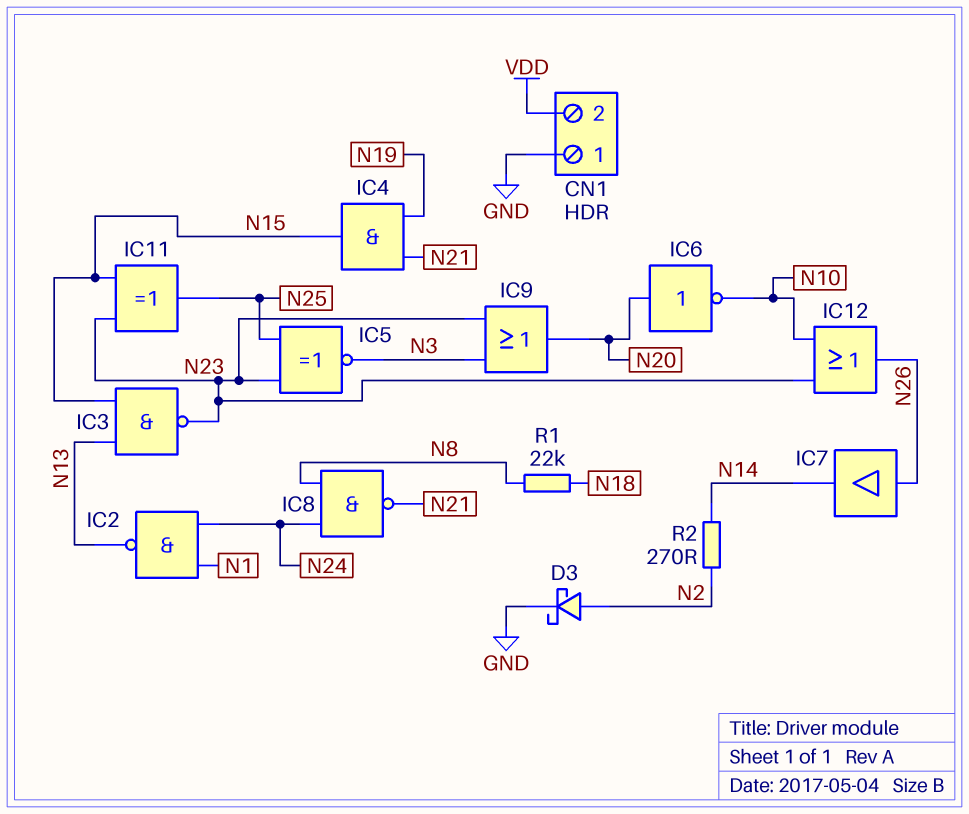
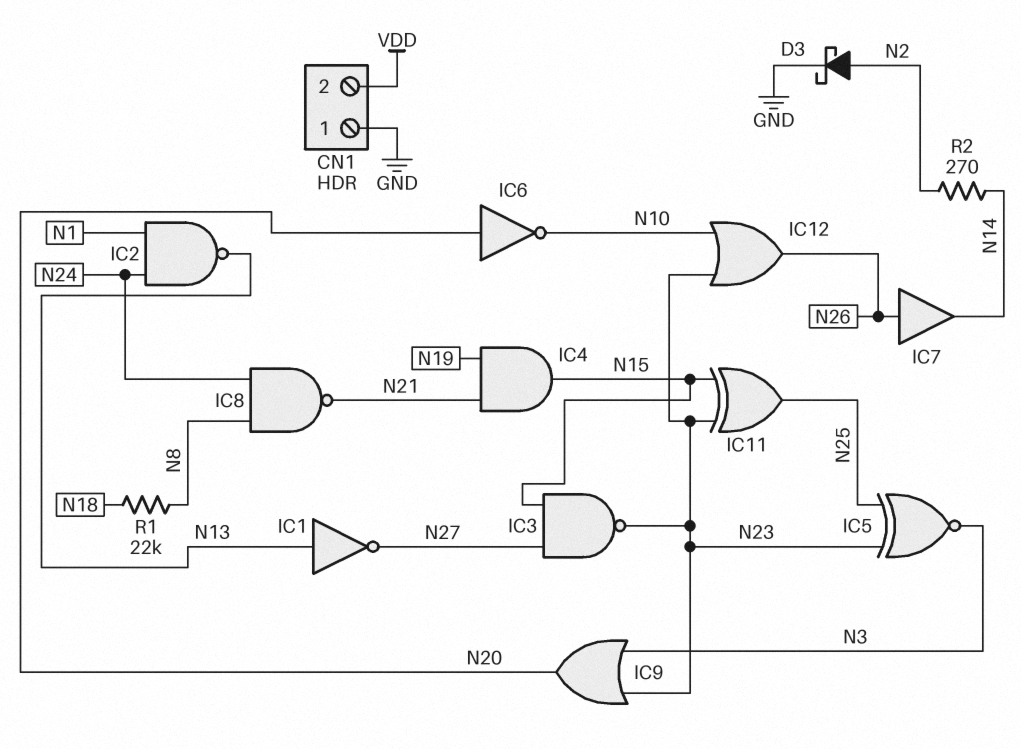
IC1: none -> NOT (in N13, out N27)
IC3: NAND (in N13, in N15, out N23) -> NAND (in N15, in N27, out N23)

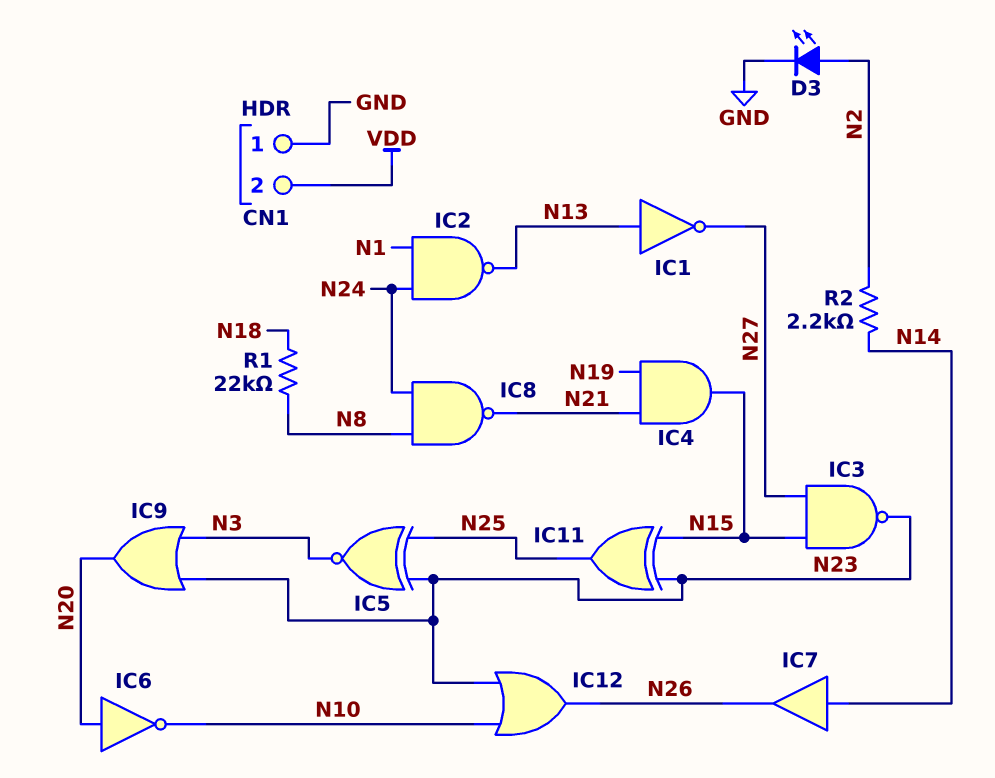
D3: schottky (A N2, K GND) -> LED (A N2, K GND)
IC7: buffer (in N26, out N14) -> buffer (in N14, out N26)
R2: 270 (N2, N14) -> 2.2k (N2, N14)

